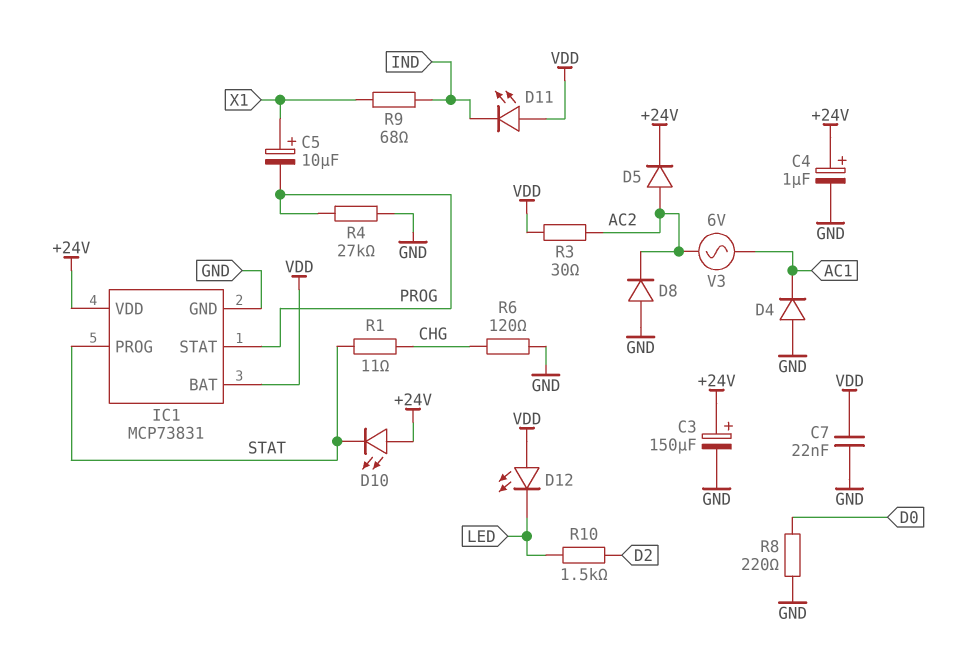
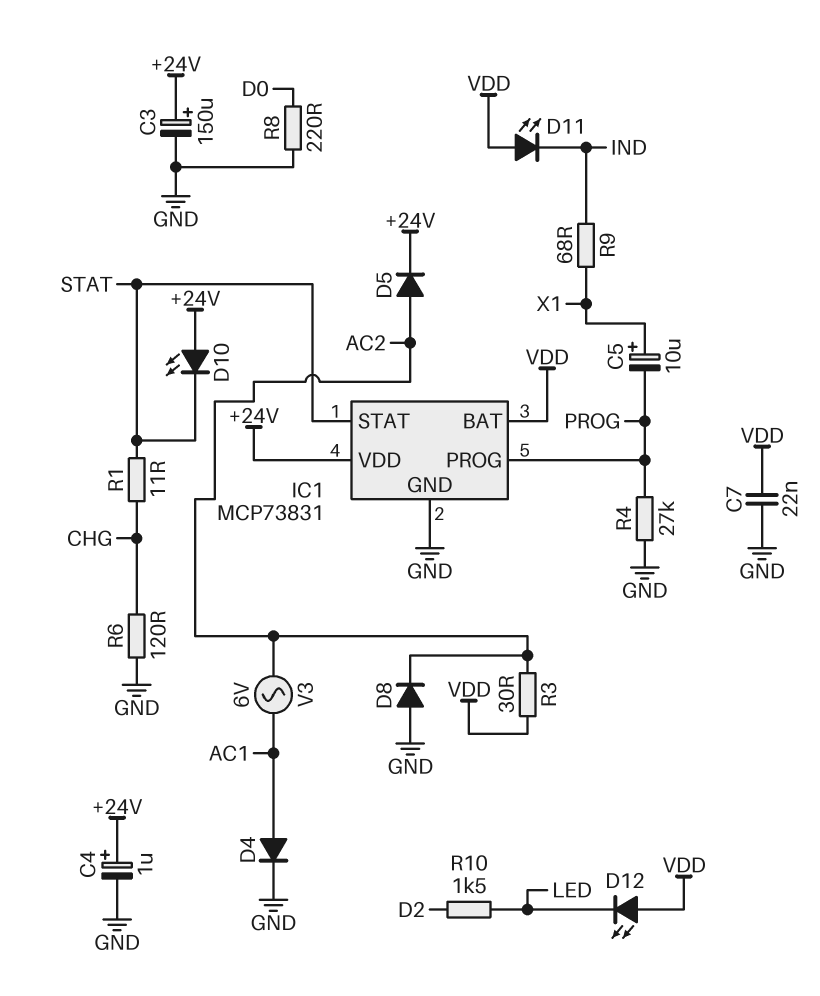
D4: diode (A GND, K AC1) -> diode (A AC1, K GND)
IC1 pin PROG: STAT -> PROG
IC1 pin STAT: PROG -> STAT

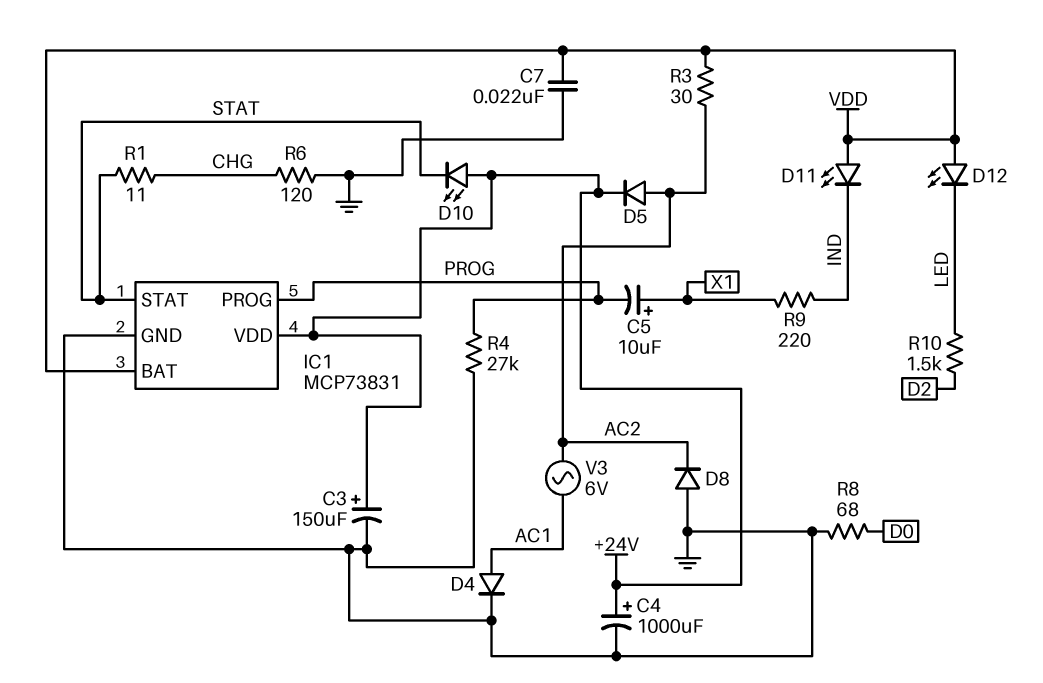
C4: 1uF (plus +24V, minus GND) -> 1000uF (plus +24V, minus GND)
R8: 220 (D0, GND) -> 68 (D0, GND)
R9: 68 (IND, X1) -> 220 (IND, X1)

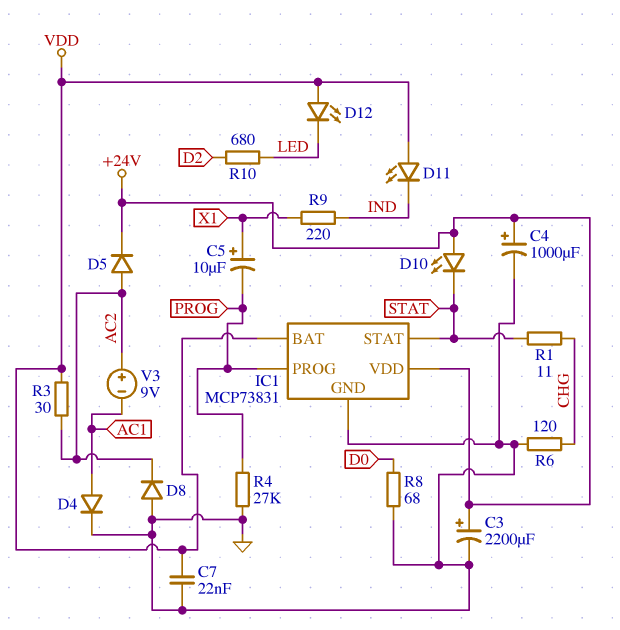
C3: 150uF (plus +24V, minus GND) -> 2200uF (plus +24V, minus GND)
R10: 1.5k (D2, LED) -> 680 (D2, LED)
V3: AC 6V (AC1, AC2) -> 9V (plus AC2, minus AC1)

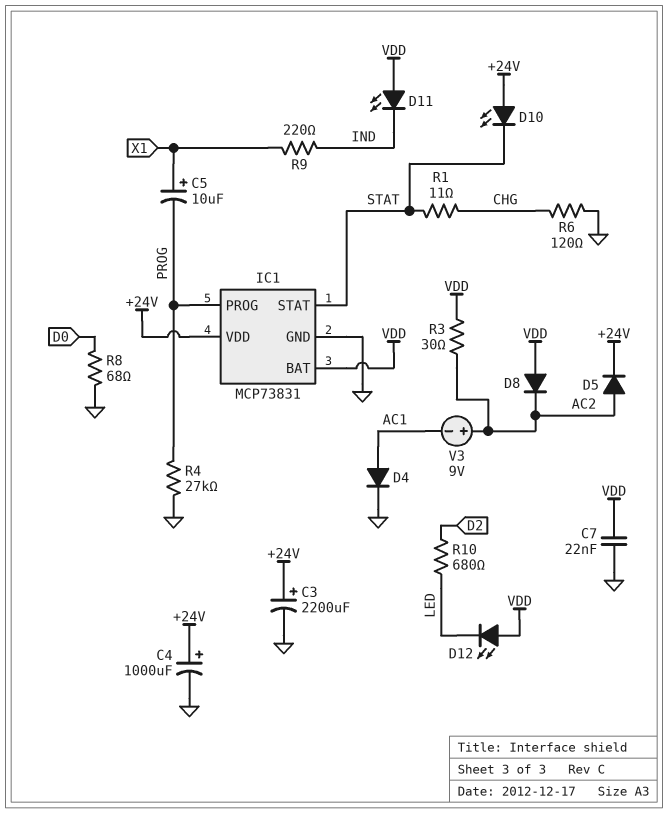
D8: diode (A GND, K AC2) -> diode (A VDD, K AC2)

